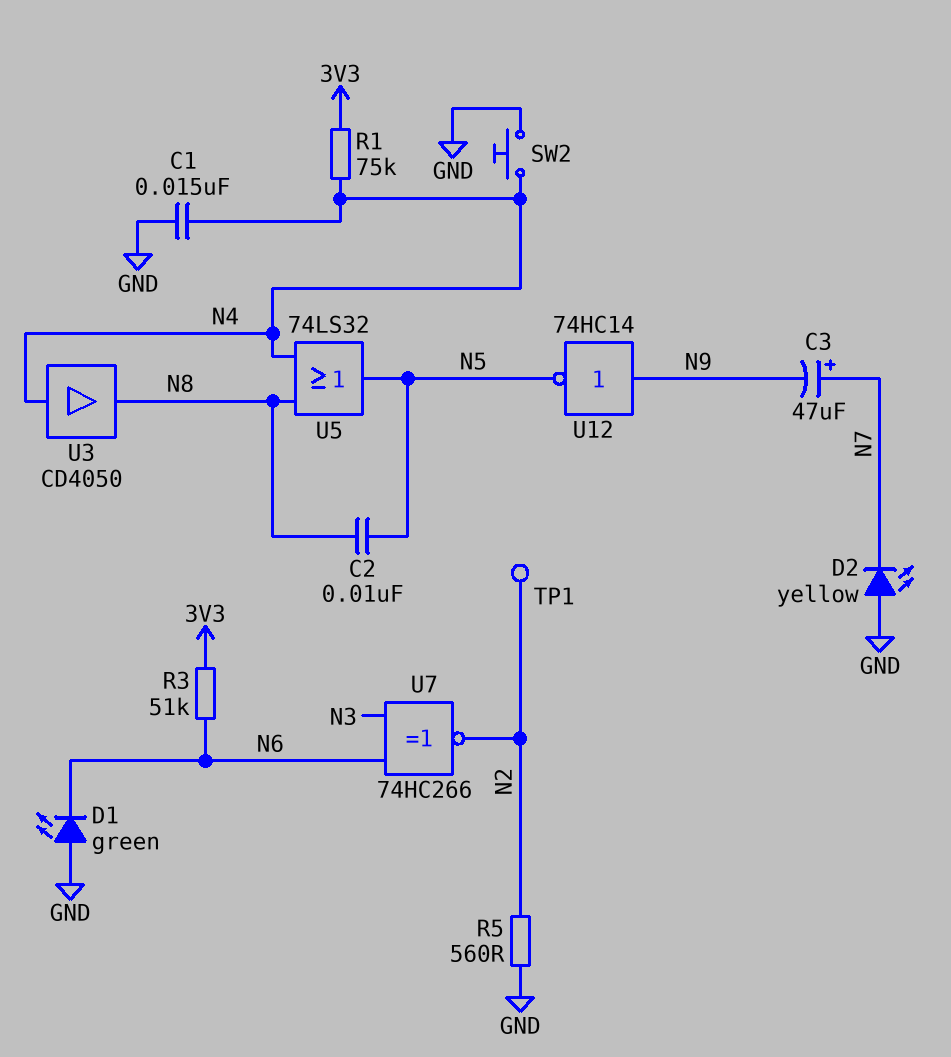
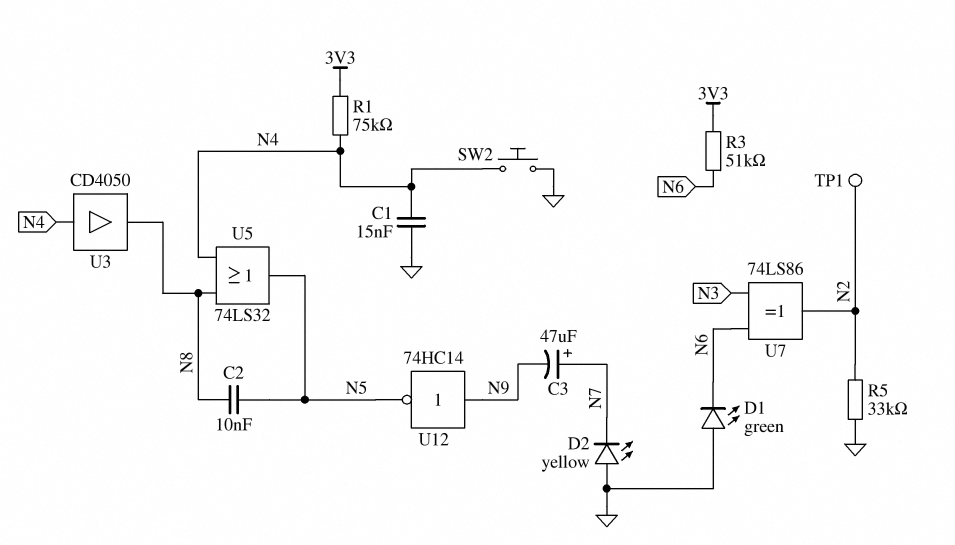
R5: 560 (GND, N2) -> 33k (GND, N2)
U7: XNOR 74HC266 (in N3, in N6, out N2) -> XOR 74LS86 (in N3, in N6, out N2)

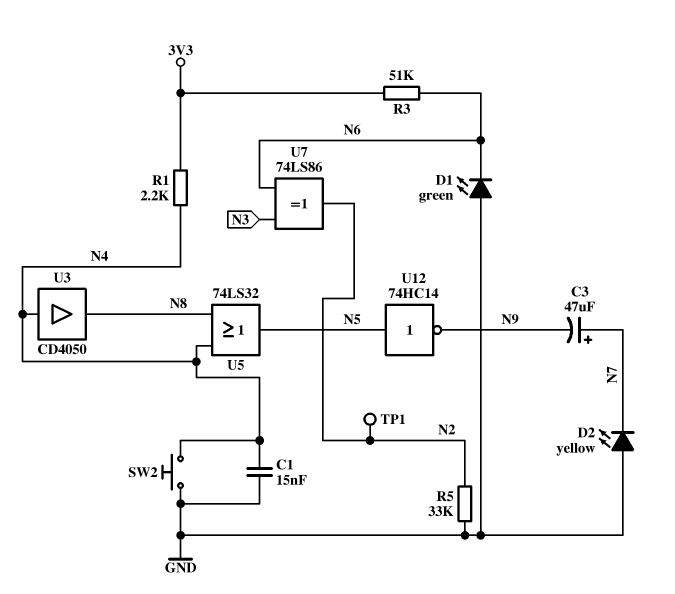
C2: 10nF (N5, N8) -> none
R1: 75k (3V3, N4) -> 2.2k (3V3, N4)
U12: NOT 74HC14 (in N9, out N5) -> NOT 74HC14 (in N5, out N9)

